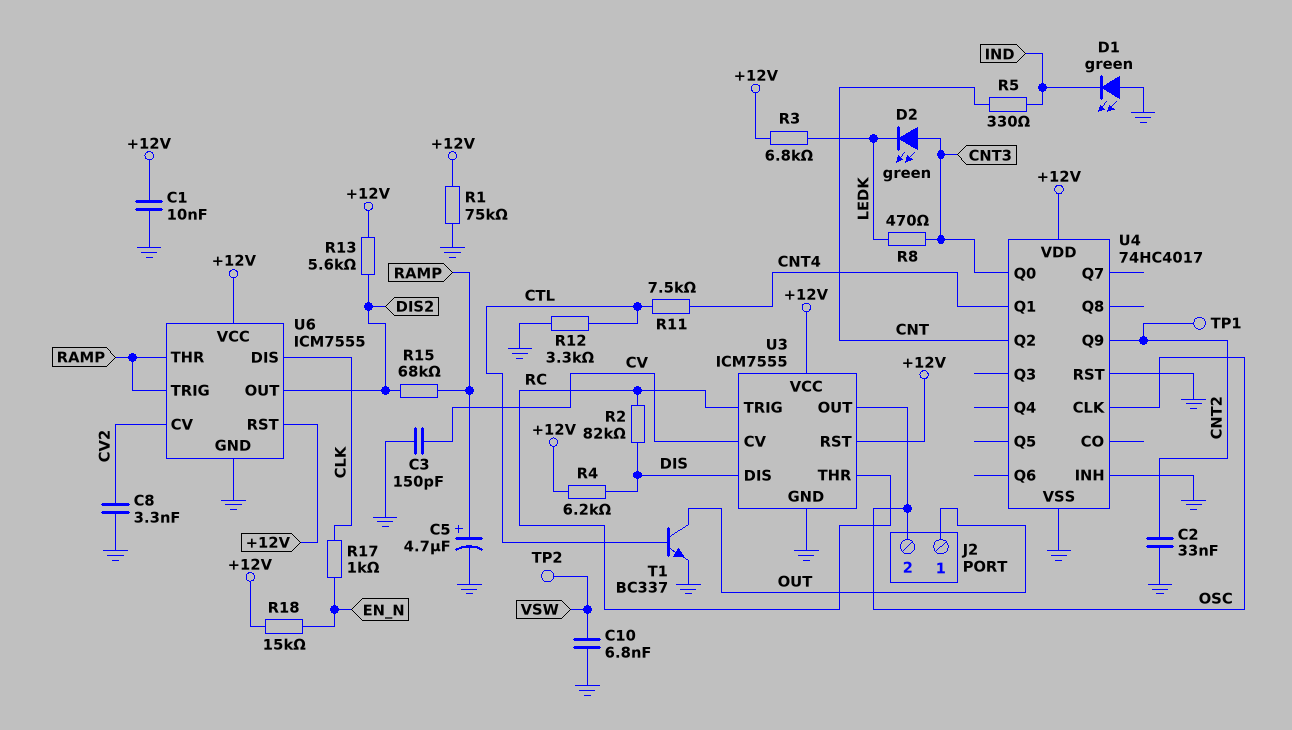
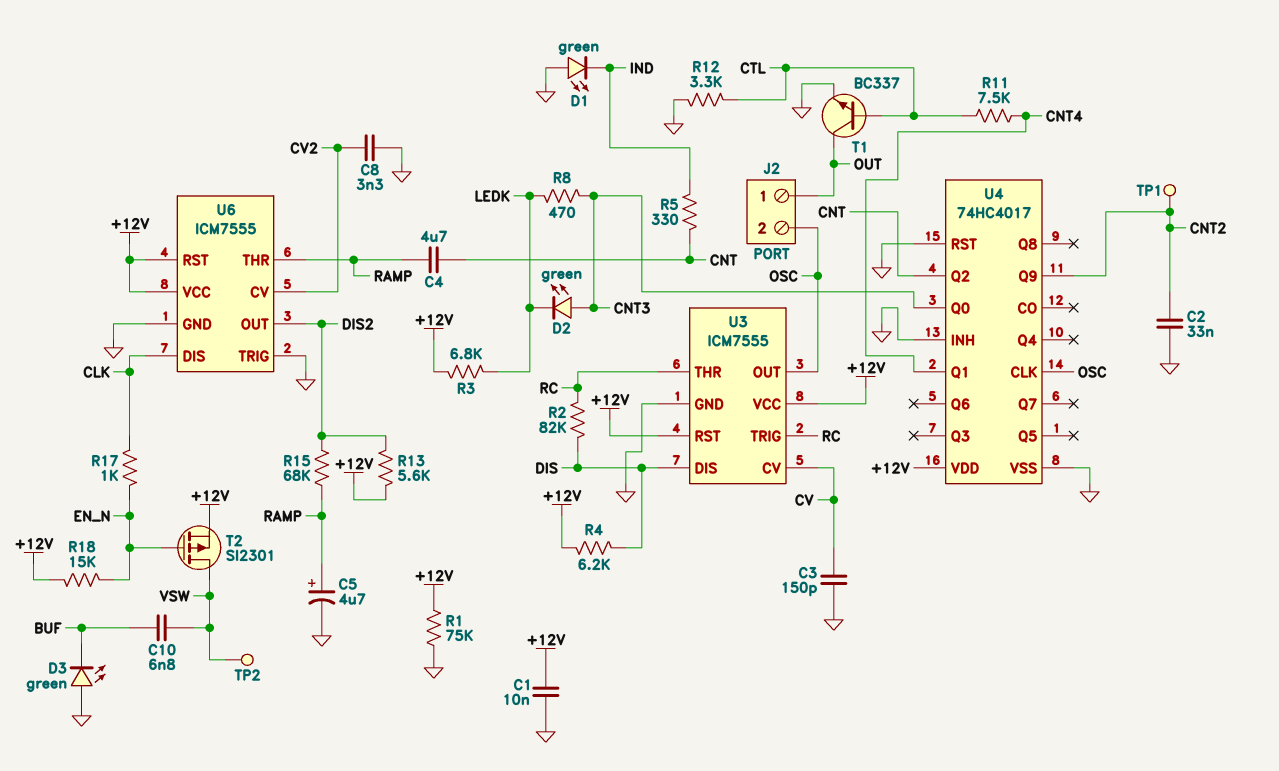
C4: none -> 4.7uF (CNT, RAMP)
C10: 6.8nF (GND, VSW) -> 6.8nF (BUF, VSW)
D3: none -> LED green (A GND, K BUF)
T2: none -> PMOS SI2301 (G EN_N, D VSW, S +12V)
U6 pin TRIG: RAMP -> GND

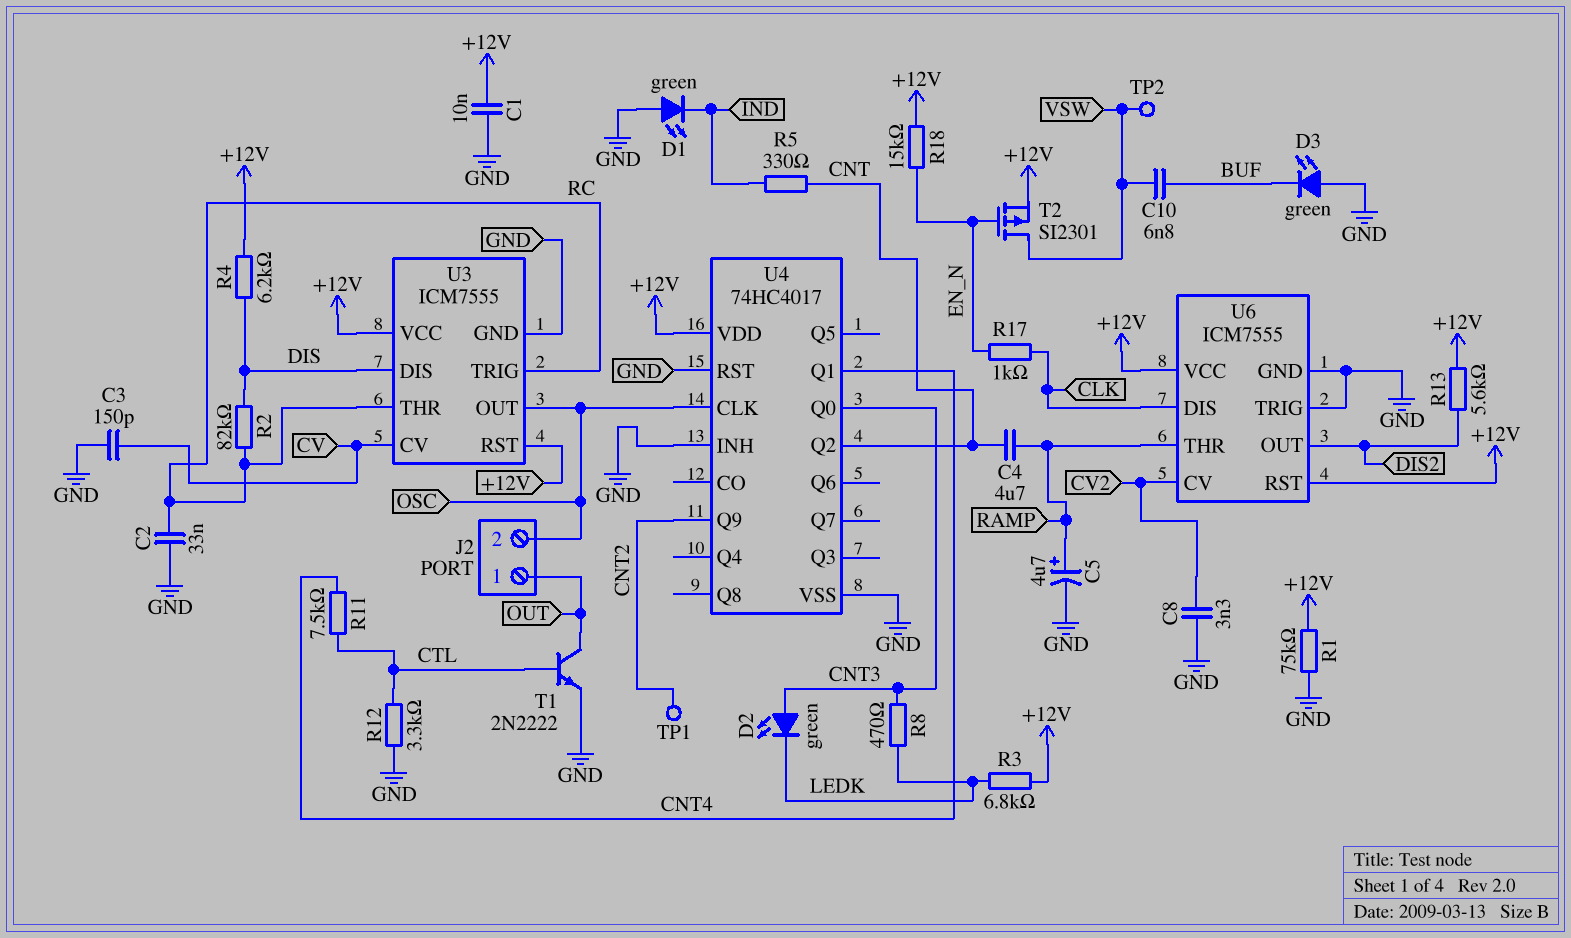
C2: 33nF (CNT2, GND) -> 33nF (GND, RC)
R15: 68k (DIS2, RAMP) -> none
T1: NPN BC337 (B CTL, C OUT, E GND) -> NPN 2N2222 (B CTL, C OUT, E GND)

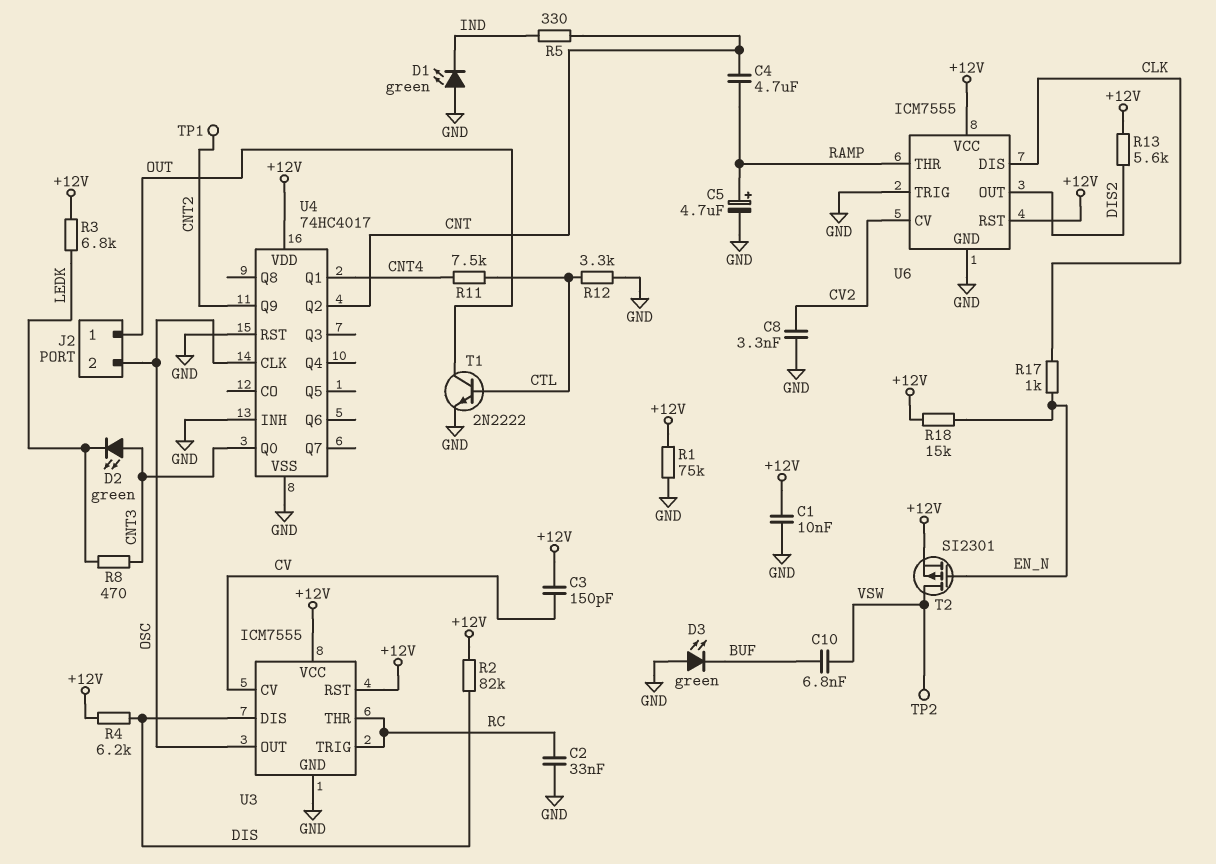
C3: 150pF (CV, GND) -> 150pF (+12V, CV)
R2: 82k (DIS, RC) -> 82k (+12V, DIS)

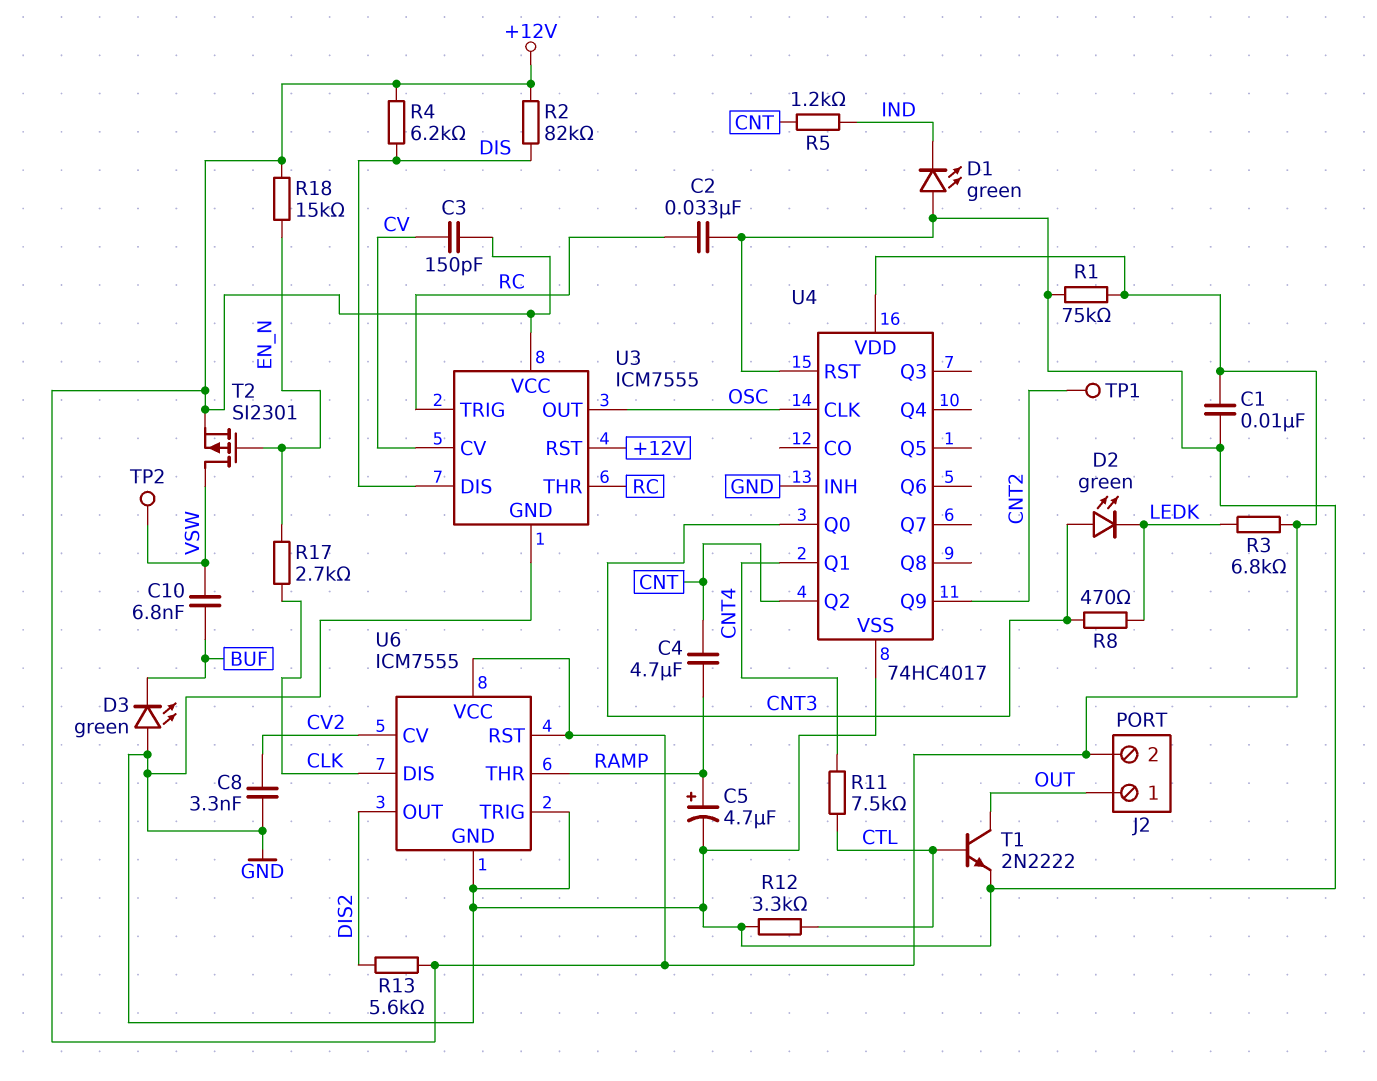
J2 pin 2: OSC -> +12V
R5: 330 (CNT, IND) -> 1.2k (CNT, IND)
R17: 1k (CLK, EN_N) -> 2.7k (CLK, EN_N)

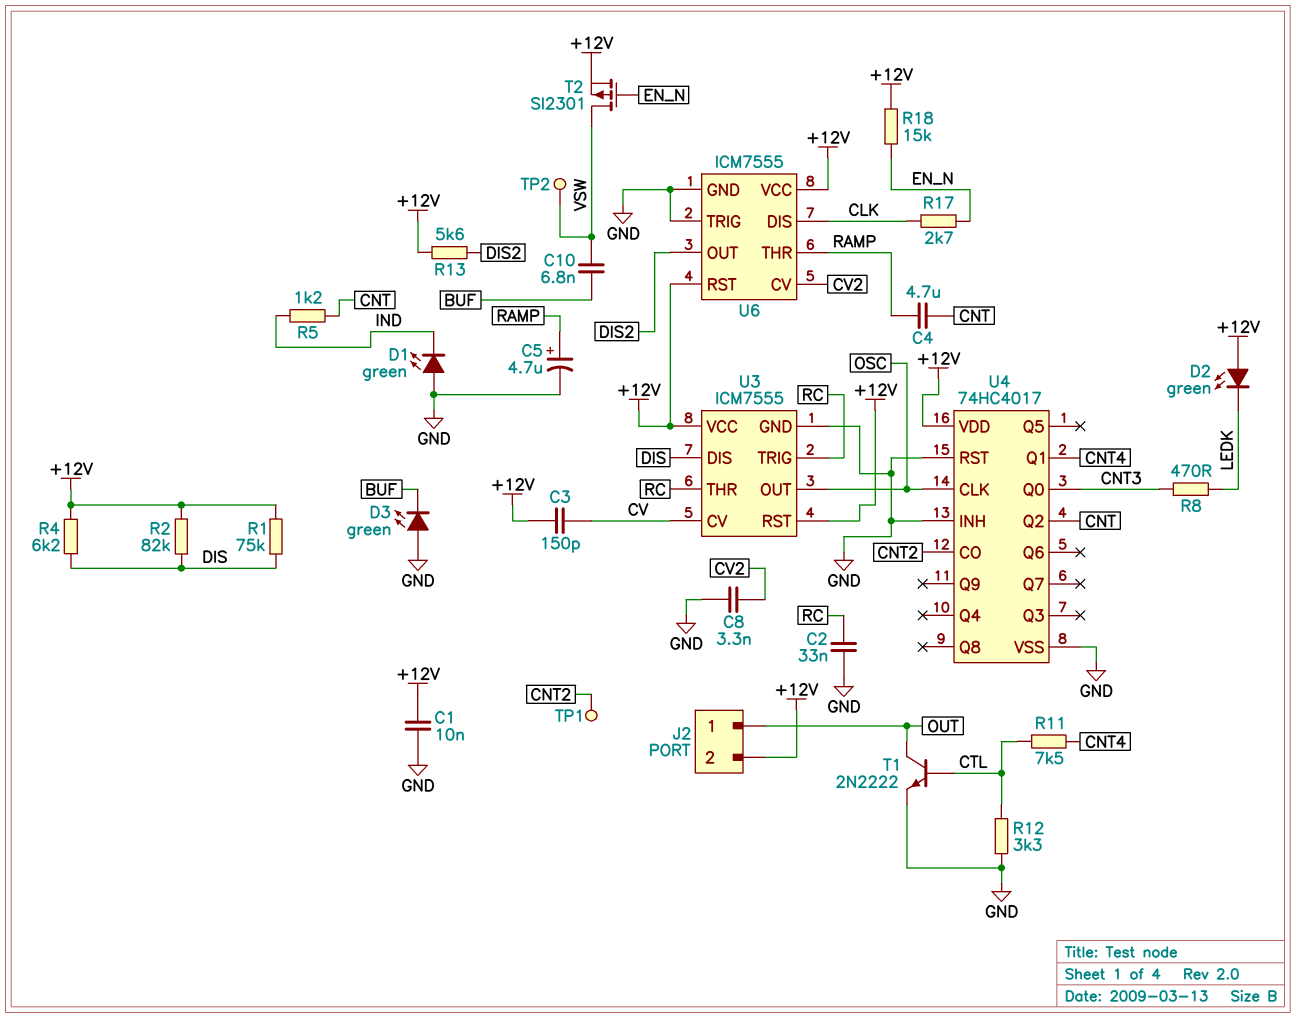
D2: LED green (A CNT3, K LEDK) -> LED green (A +12V, K LEDK)
R1: 75k (+12V, GND) -> 75k (+12V, DIS)
R3: 6.8k (+12V, LEDK) -> none
U4 pin CO: none -> CNT2
U4 pin Q9: CNT2 -> none

